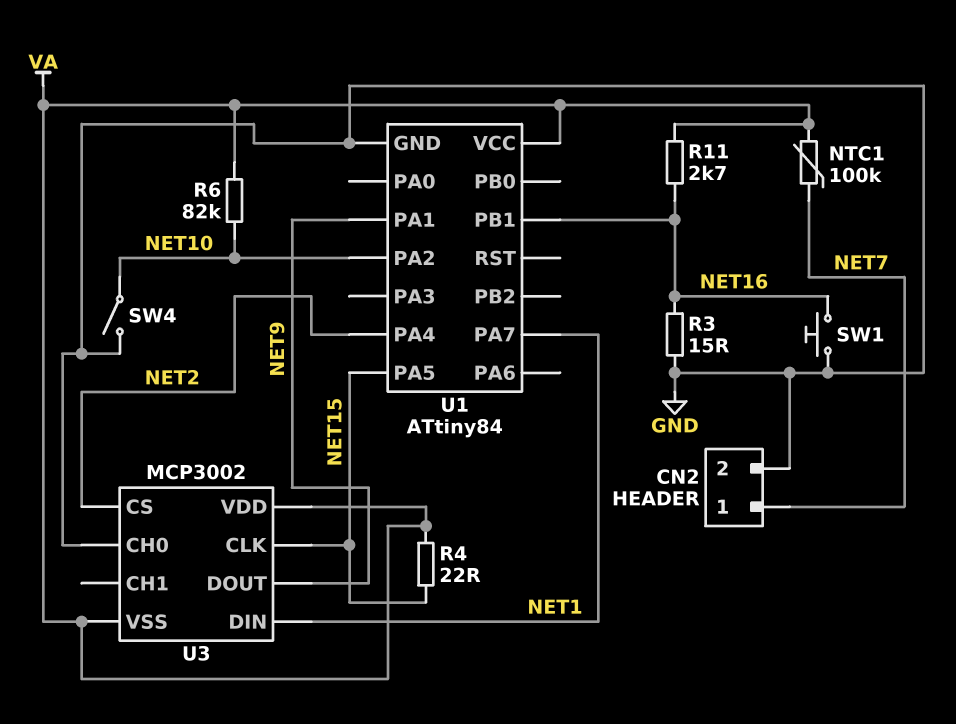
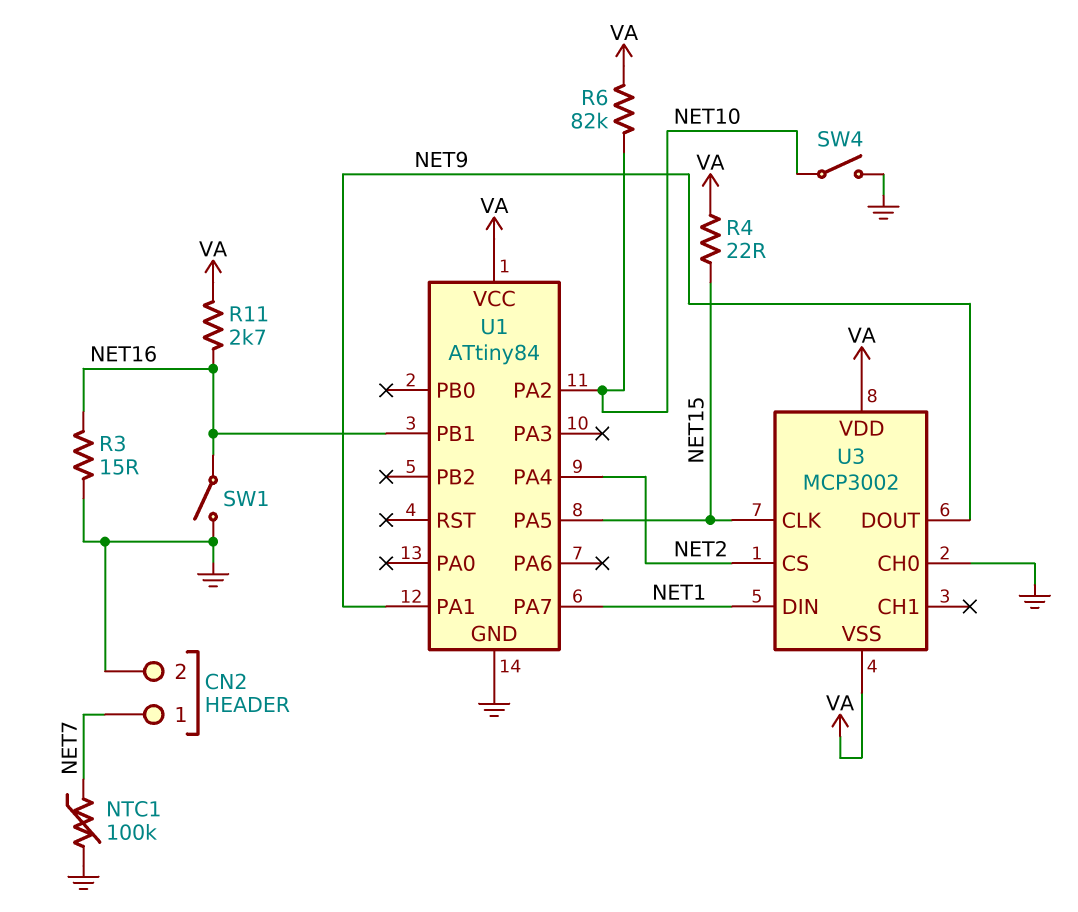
NTC1: 100k (NET7, VA) -> 100k (GND, NET7)
SW1: button (GND, NET16) -> switch (GND, NET16)

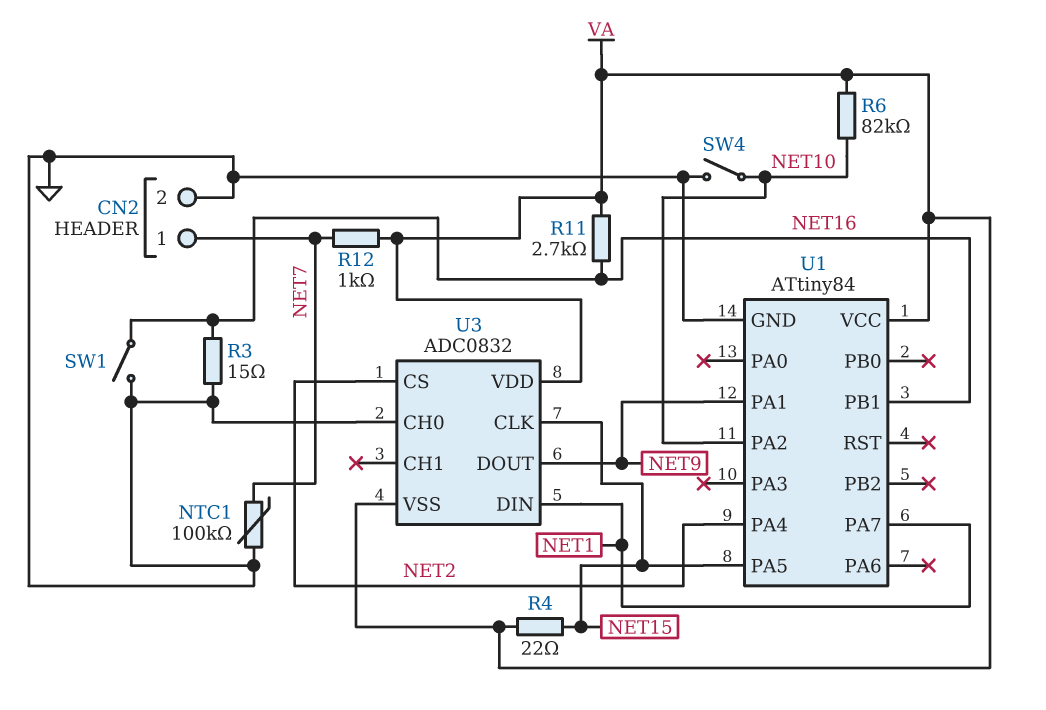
R12: none -> 1k (NET7, VA)
U3: MCP3002 -> ADC0832

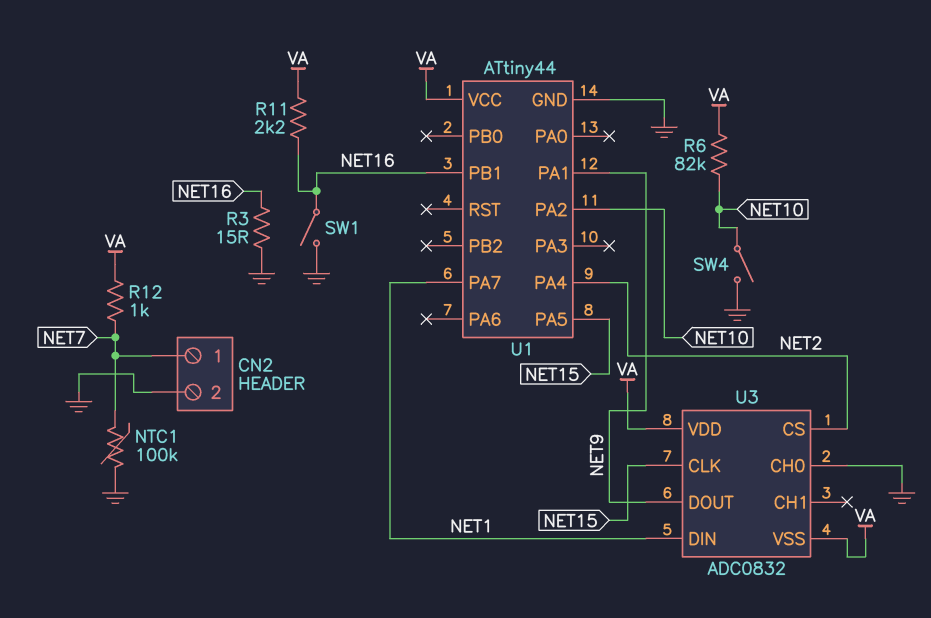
R4: 22 (NET15, VA) -> none
R11: 2.7k (NET16, VA) -> 2.2k (NET16, VA)
U1: ATtiny84 -> ATtiny44

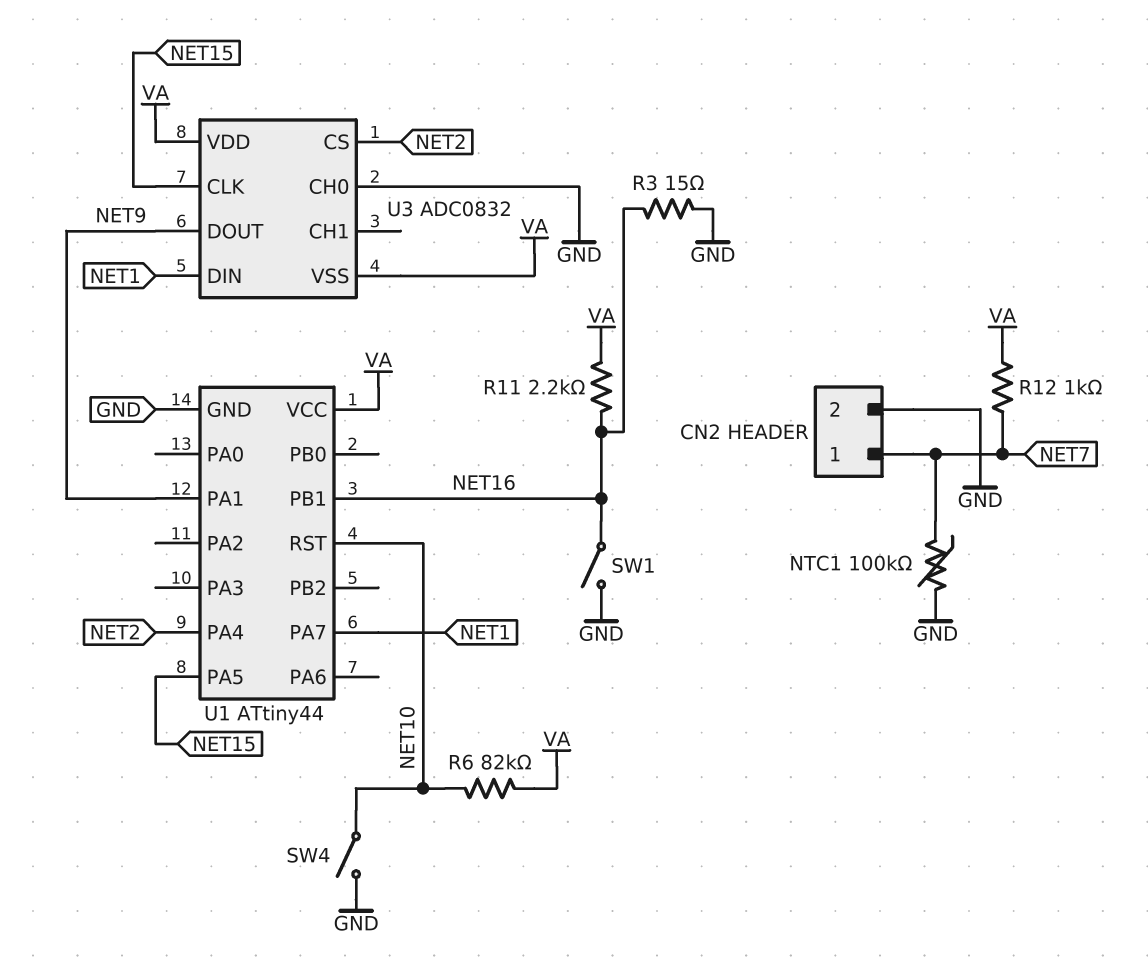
U1 pin PA2: NET10 -> none
U1 pin RST: none -> NET10

